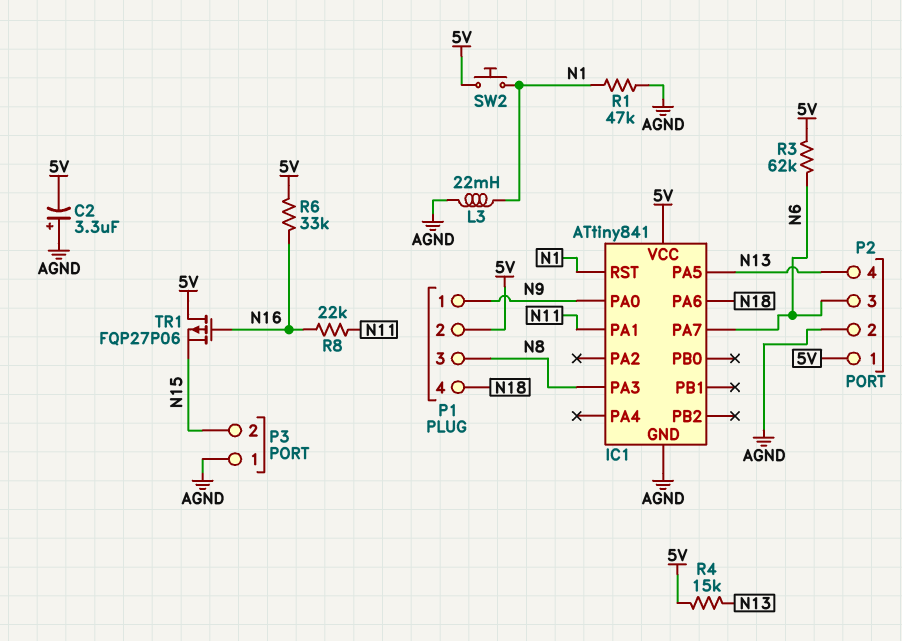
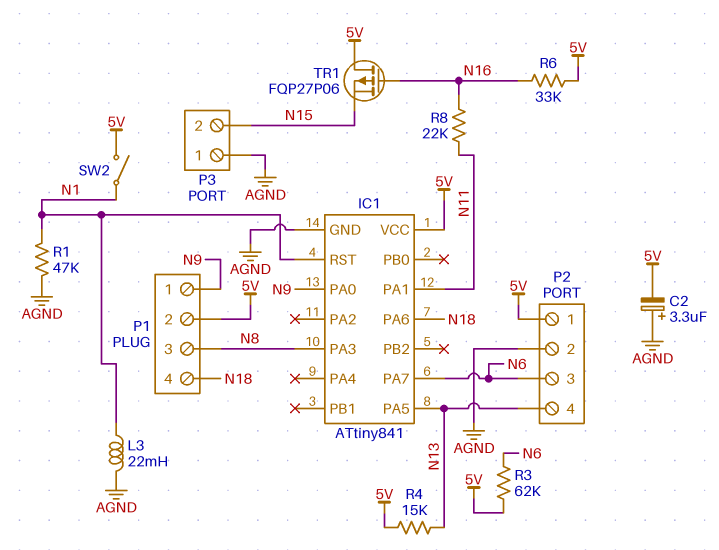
SW2: button (5V, N1) -> switch (5V, N1)

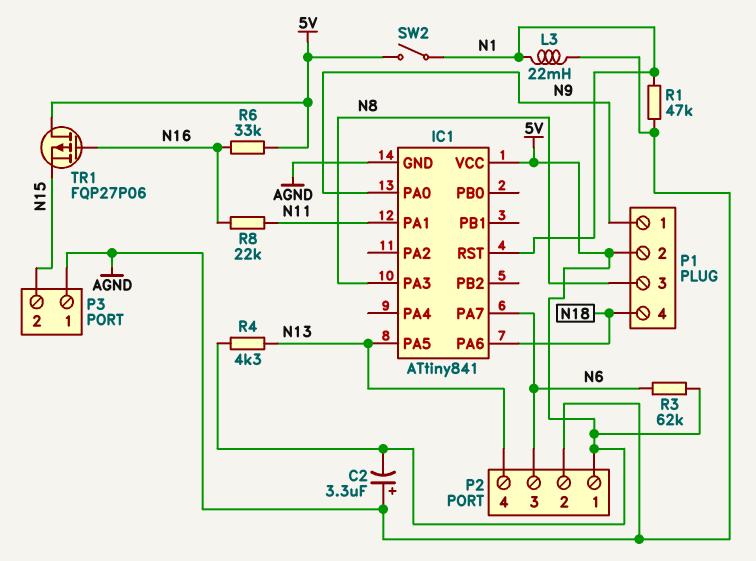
R4: 15k (5V, N13) -> 4.3k (5V, N13)

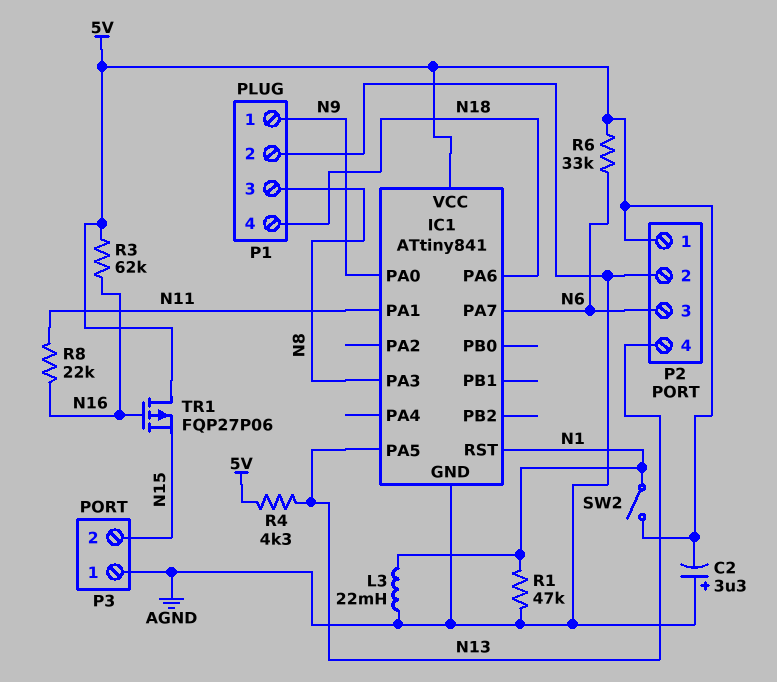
P1 pin 2: 5V -> AGND
R3: 62k (5V, N6) -> 62k (5V, N16)
R6: 33k (5V, N16) -> 33k (5V, N6)

